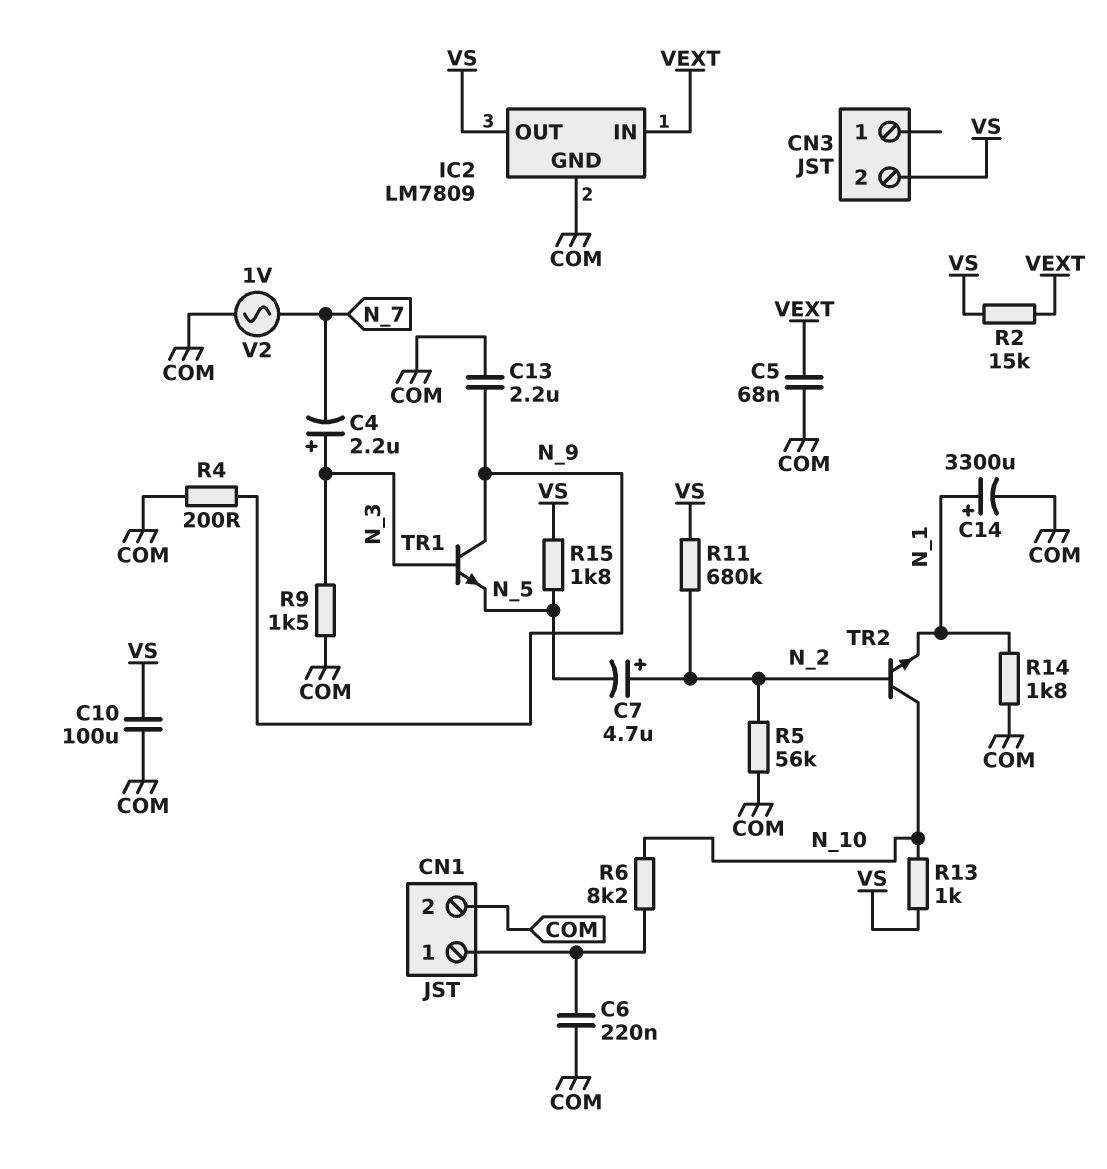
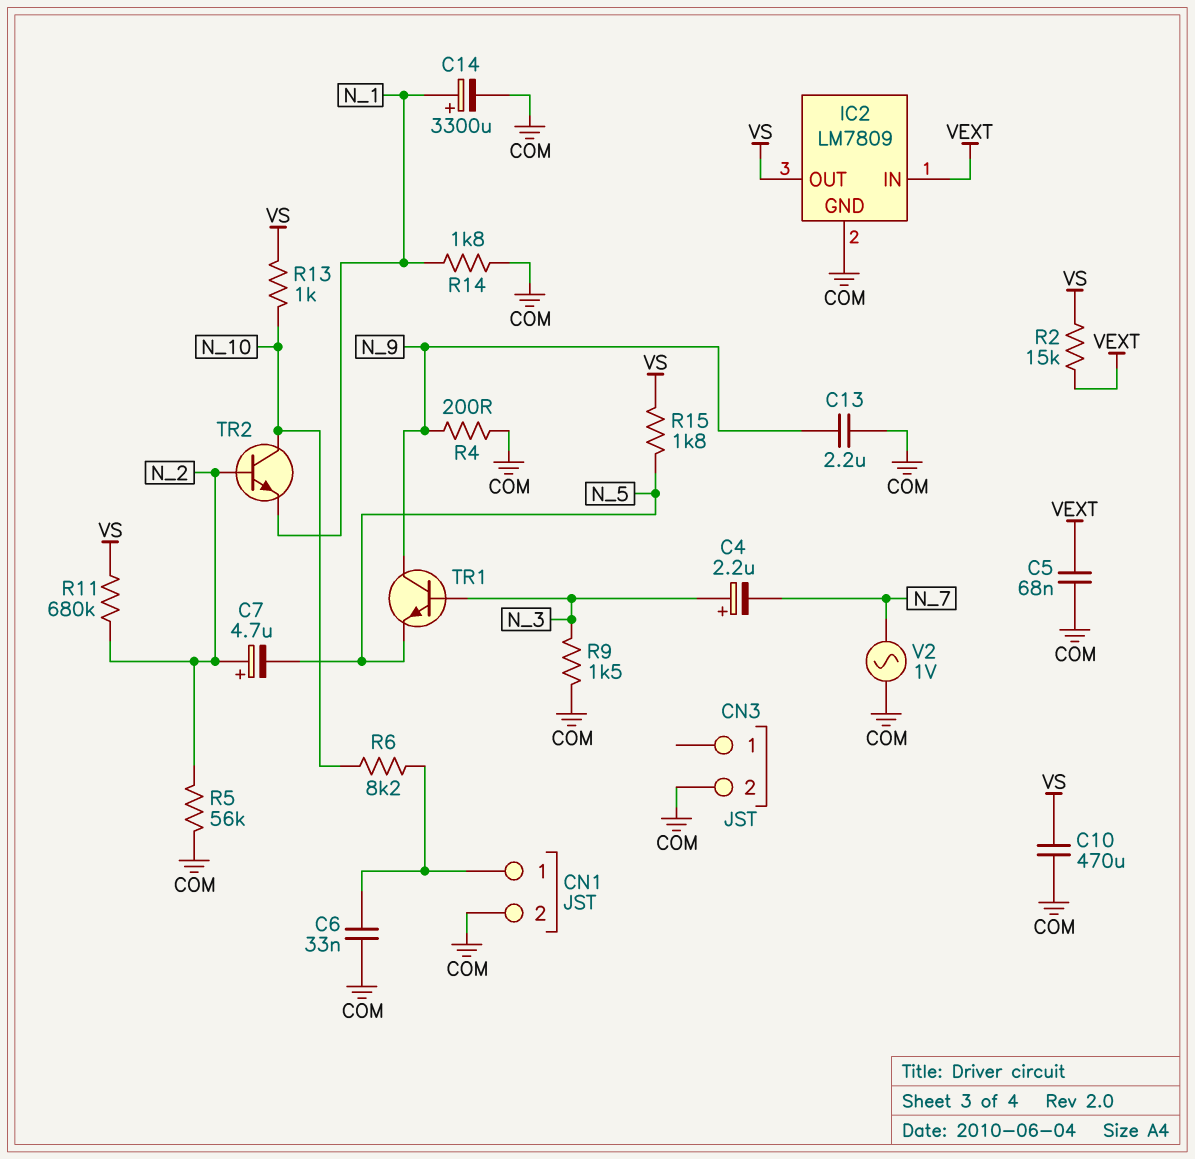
C6: 220nF (CN1/1, COM) -> 33nF (CN1/1, COM)
C10: 100uF (COM, VS) -> 470uF (COM, VS)
CN3 pin 2: VS -> COM

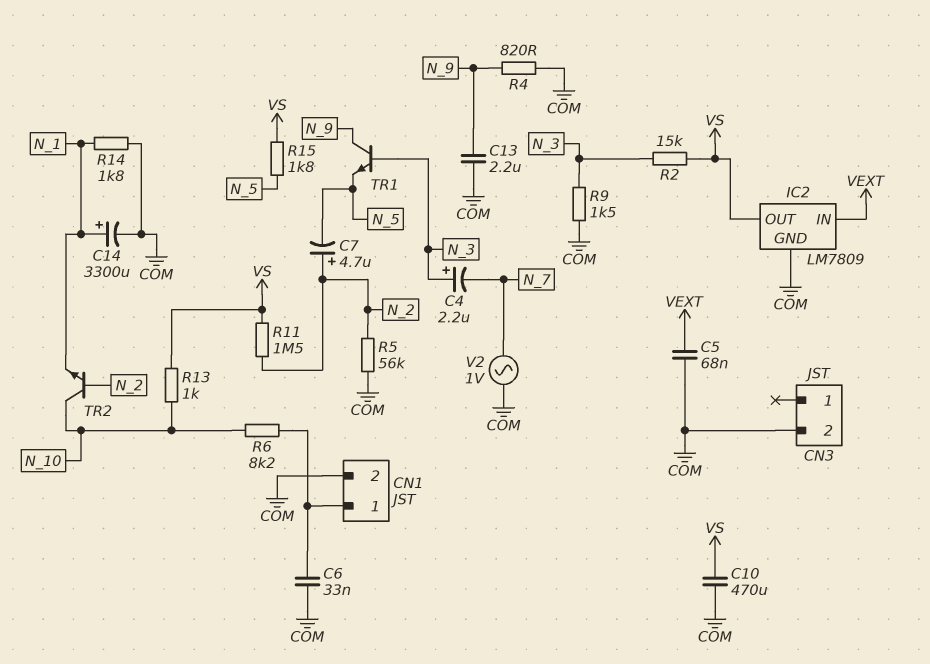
R2: 15k (VEXT, VS) -> 15k (N_3, VS)
R4: 200 (COM, N_9) -> 820 (COM, N_9)
R11: 680k (N_2, VS) -> 1.5M (N_2, VS)

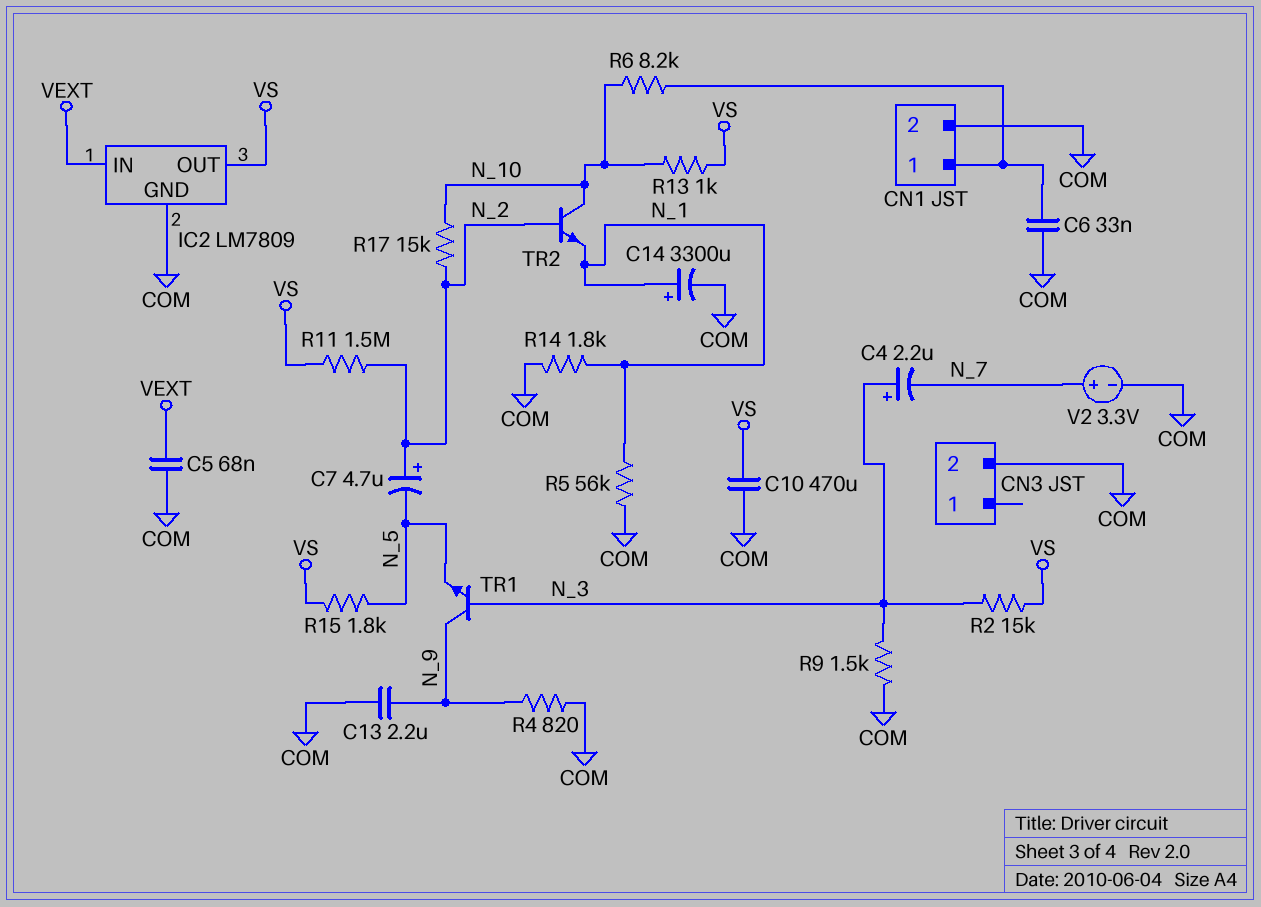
R5: 56k (COM, N_2) -> 56k (COM, N_1)
R17: none -> 15k (N_2, N_10)
V2: AC 1V (COM, N_7) -> 3.3V (plus N_7, minus COM)

